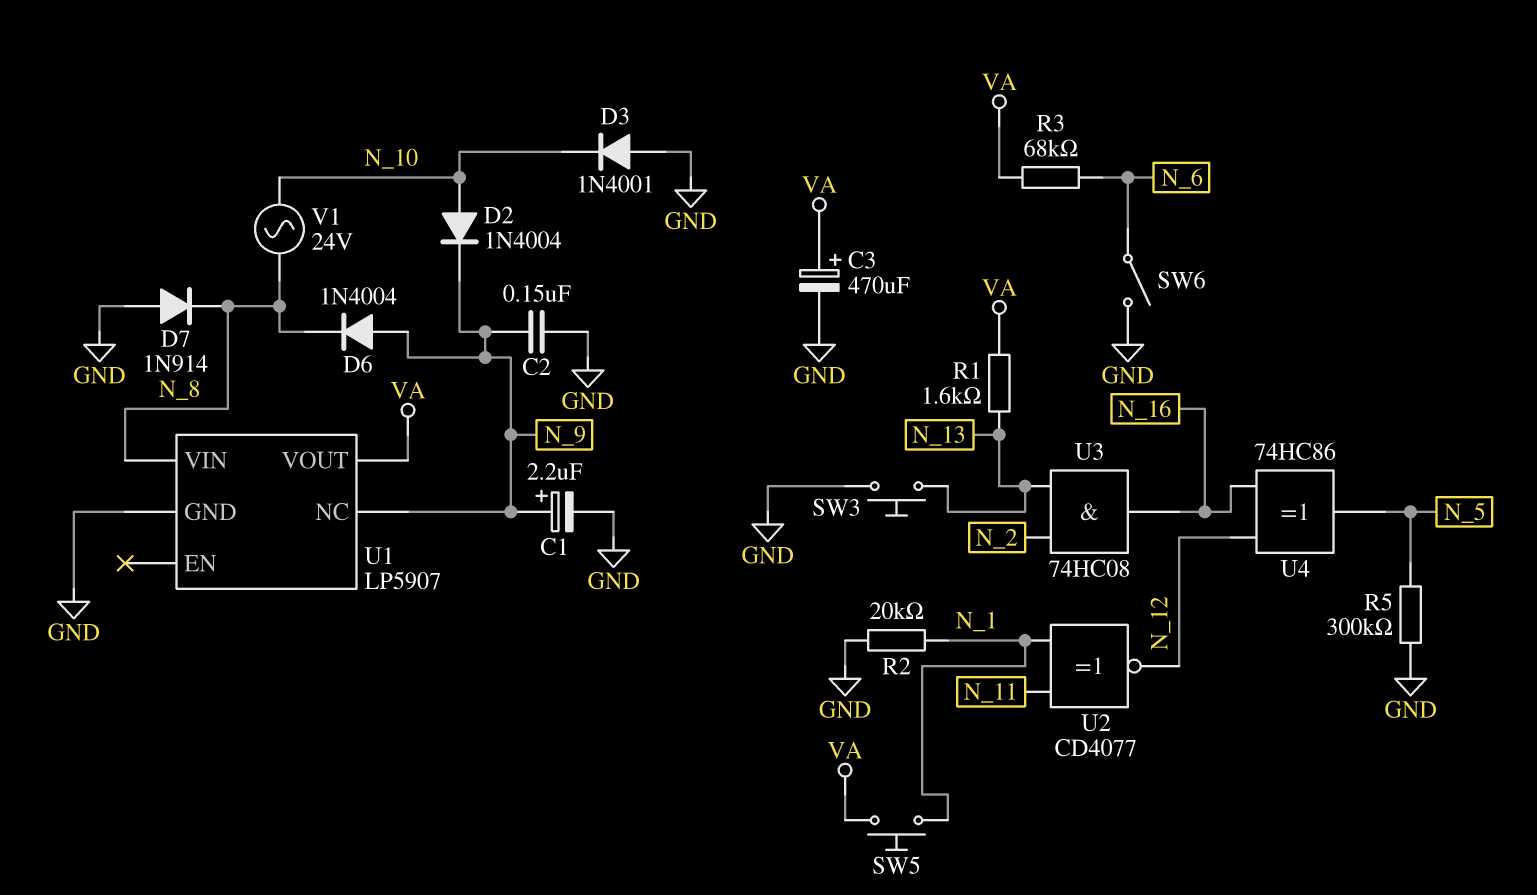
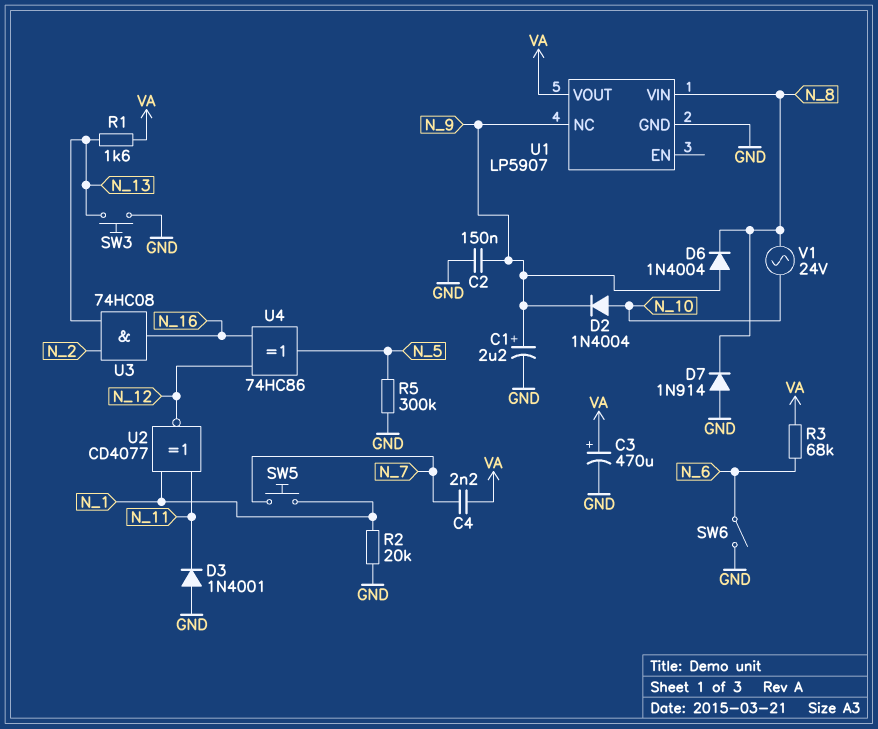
C4: none -> 2.2nF (N_7, VA)
D3: diode 1N4001 (A GND, K N_10) -> diode 1N4001 (A GND, K N_11)
SW5: button (N_1, VA) -> button (N_1, N_7)

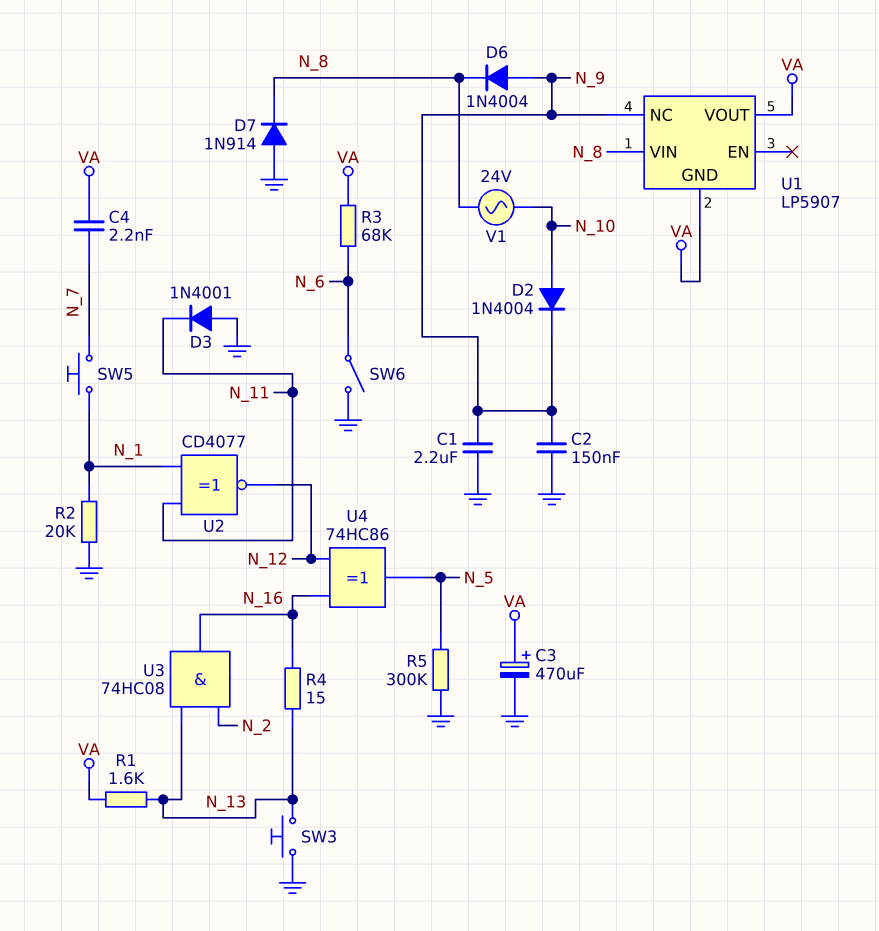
C1: 2.2uF (plus N_9, minus GND) -> 2.2uF (GND, N_9)
R4: none -> 15 (N_13, N_16)
U1 pin GND: GND -> VA

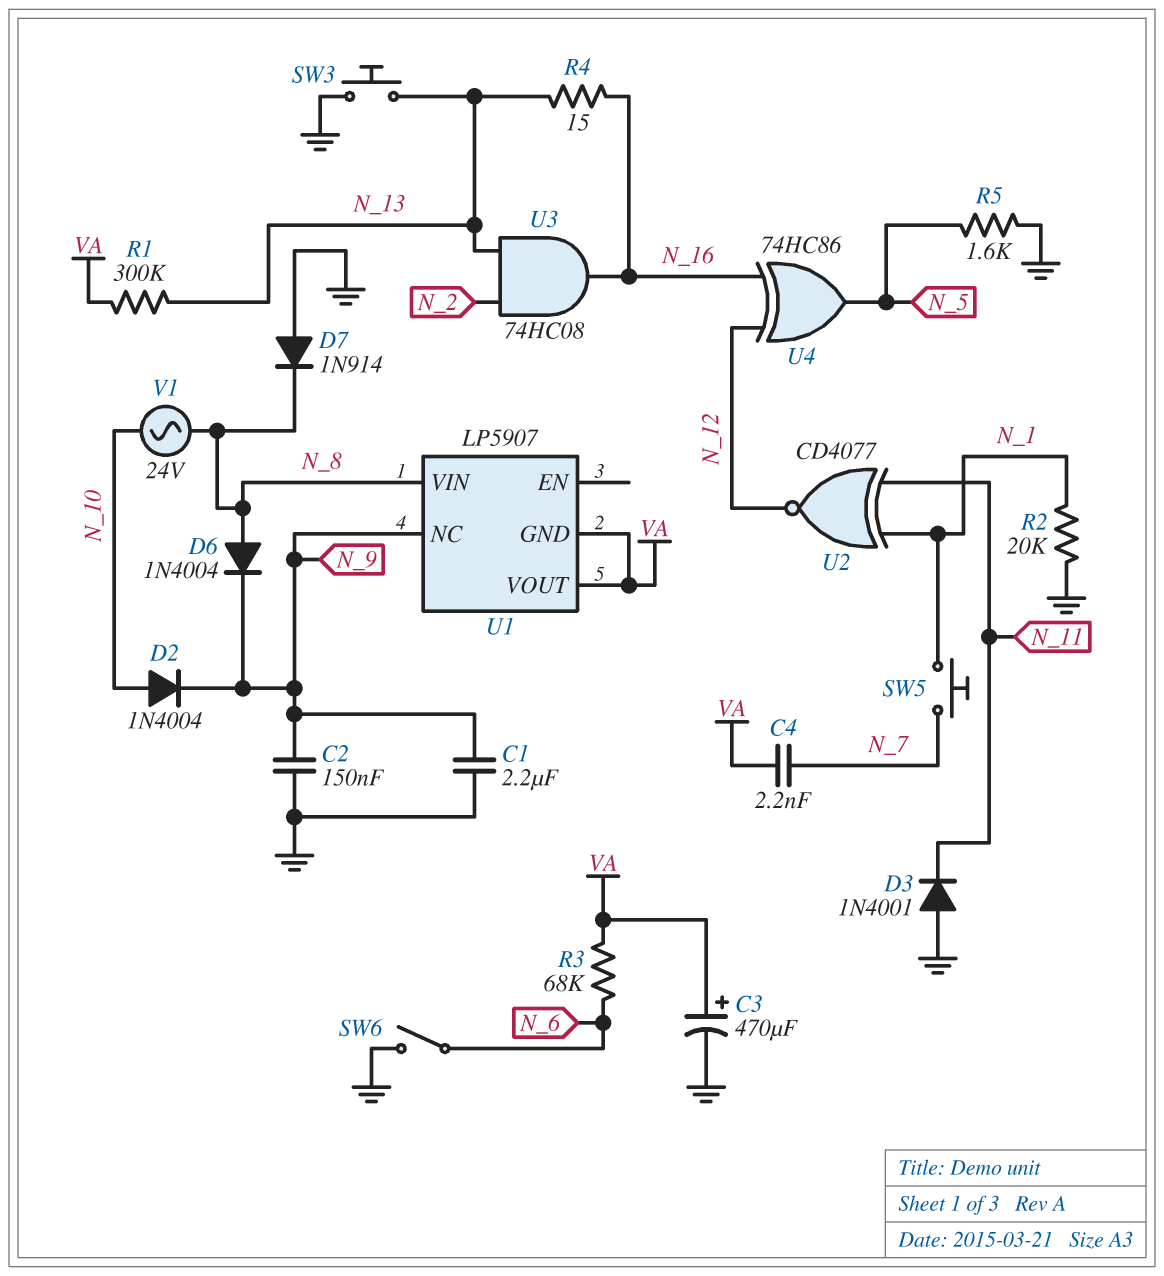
D6: diode 1N4004 (A N_9, K N_8) -> diode 1N4004 (A N_8, K N_9)
R1: 1.6k (N_13, VA) -> 300k (N_13, VA)
R5: 300k (GND, N_5) -> 1.6k (GND, N_5)

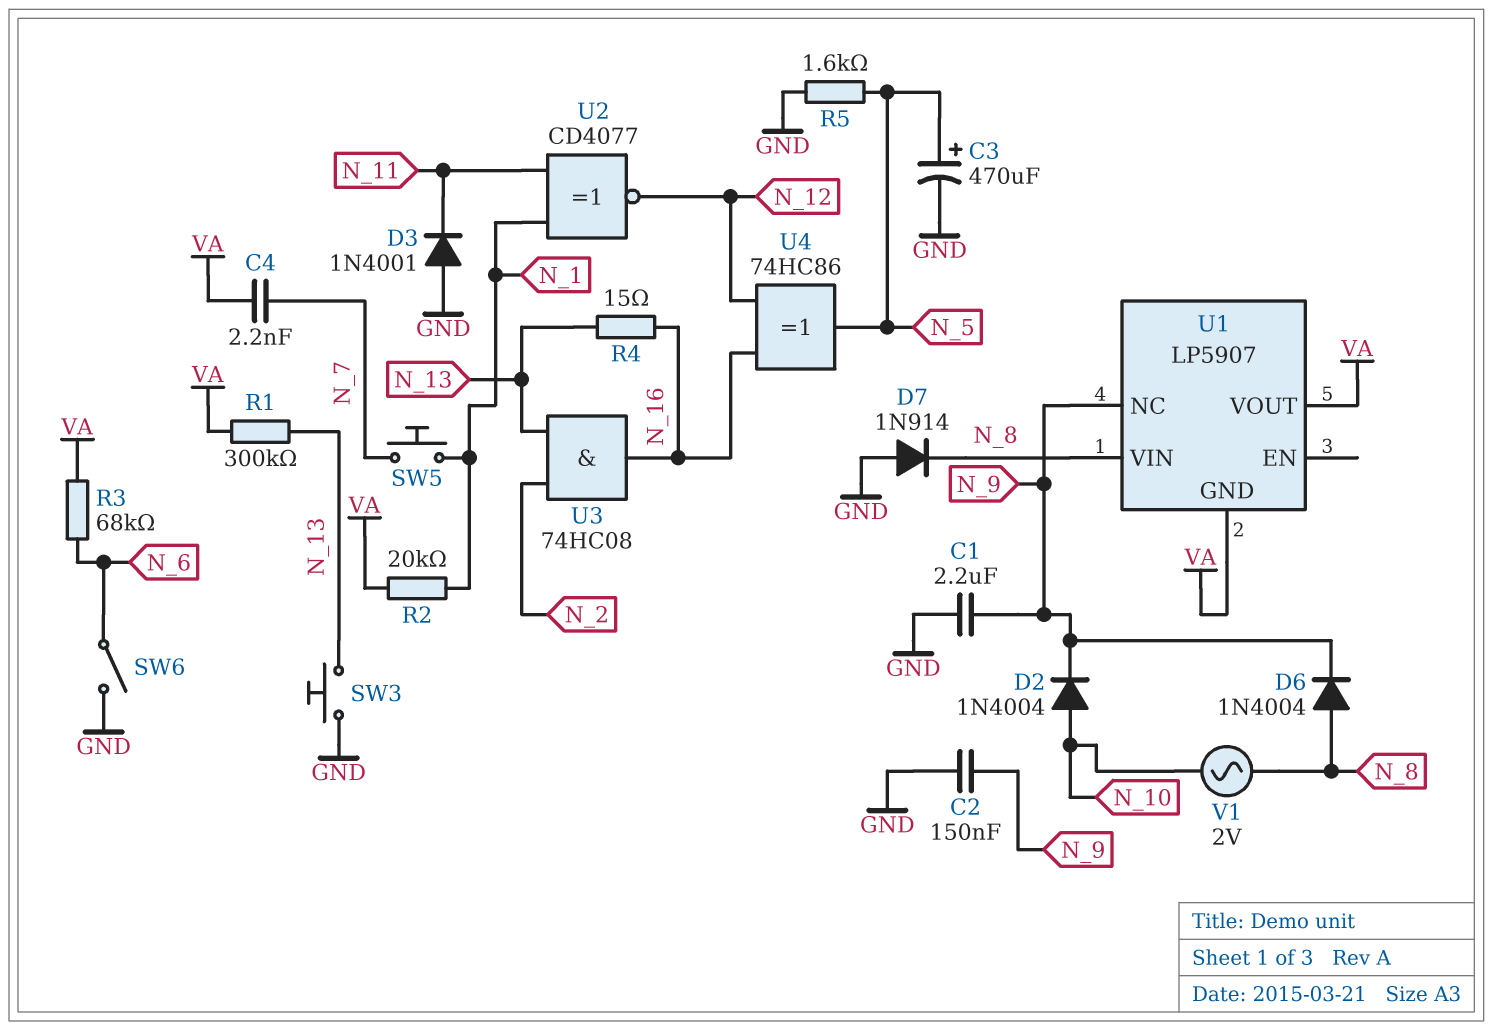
C3: 470uF (plus VA, minus GND) -> 470uF (plus N_5, minus GND)
R2: 20k (GND, N_1) -> 20k (N_1, VA)
V1: AC 24V (N_8, N_10) -> AC 2V (N_8, N_10)

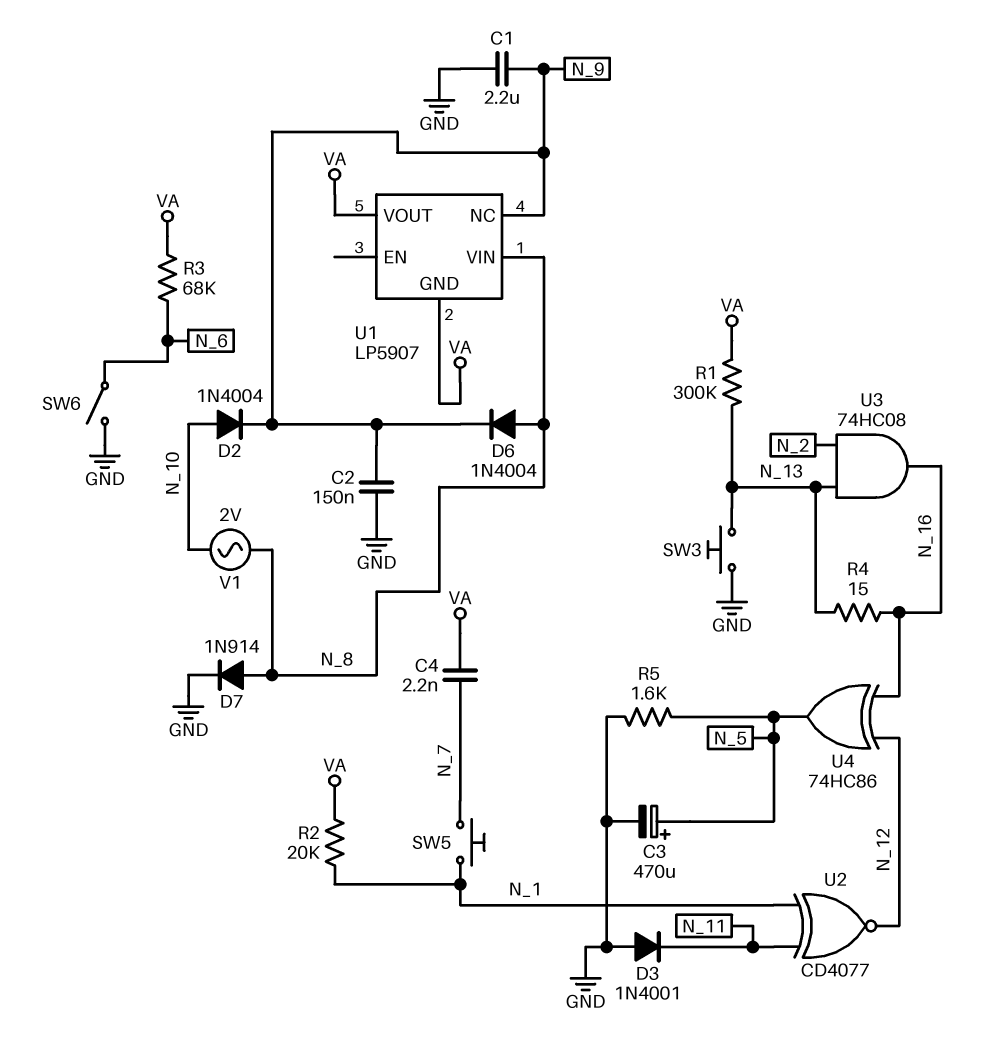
D7: diode 1N914 (A GND, K N_8) -> diode 1N914 (A N_8, K GND)

